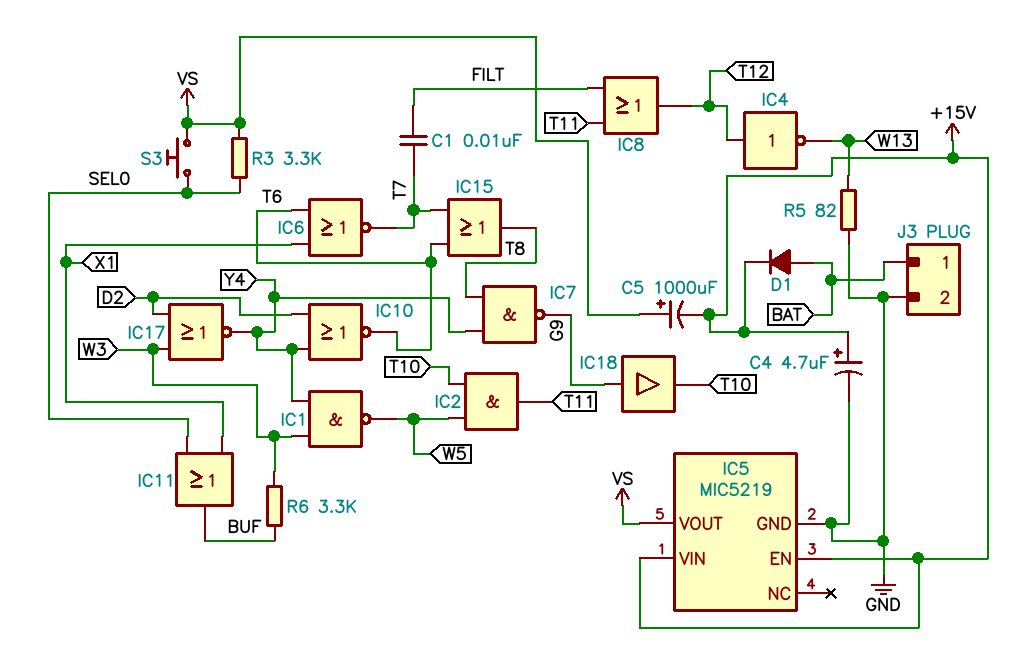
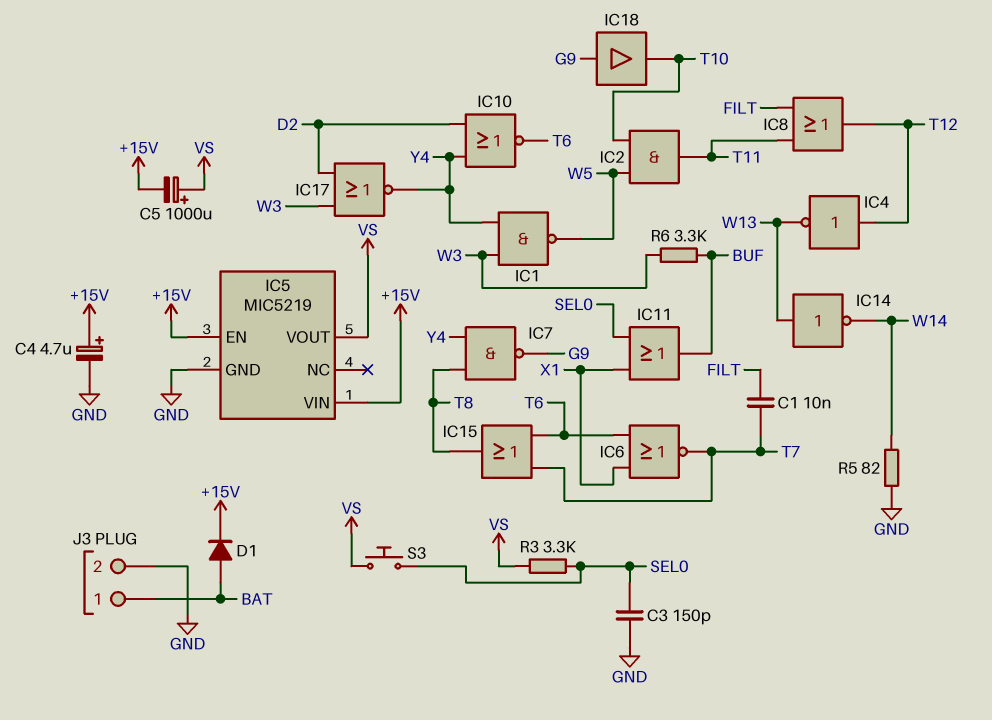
C3: none -> 150pF (GND, SEL0)
IC14: none -> NOT (in W13, out W14)
R5: 82 (GND, W13) -> 82 (GND, W14)

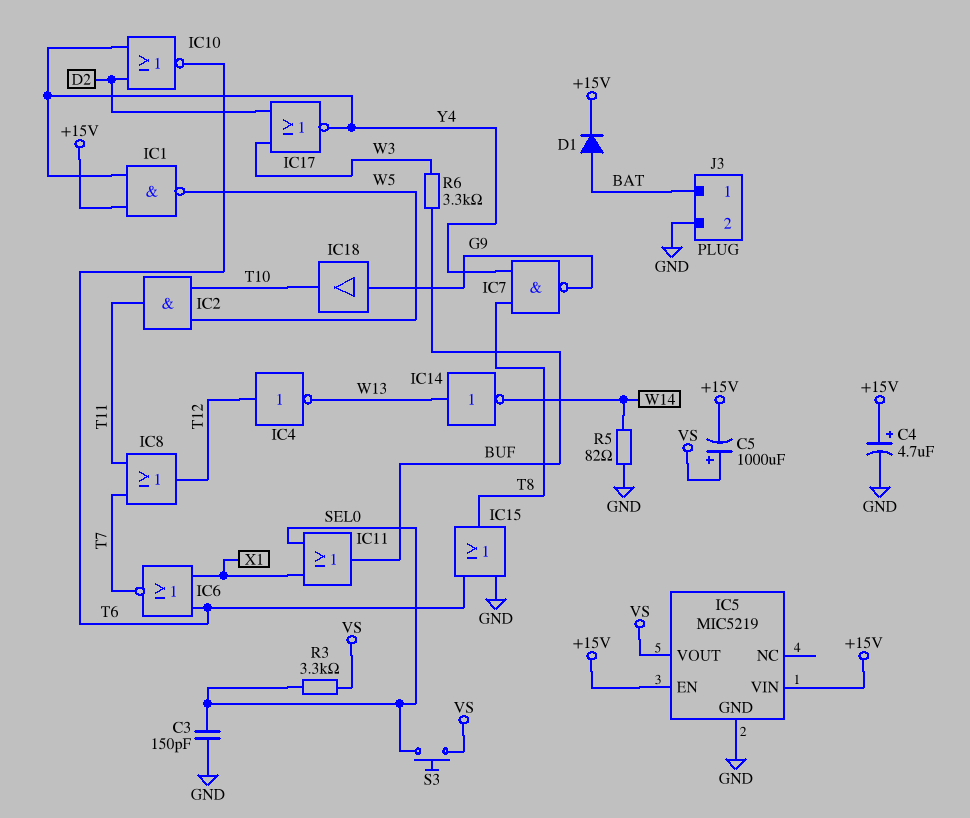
C1: 10nF (FILT, T7) -> none
IC1: NAND (in W3, in Y4, out W5) -> NAND (in +15V, in Y4, out W5)
IC8: OR (in FILT, in T11, out T12) -> OR (in T7, in T11, out T12)
IC15: OR (in T6, in T7, out T8) -> OR (in GND, in T6, out T8)

